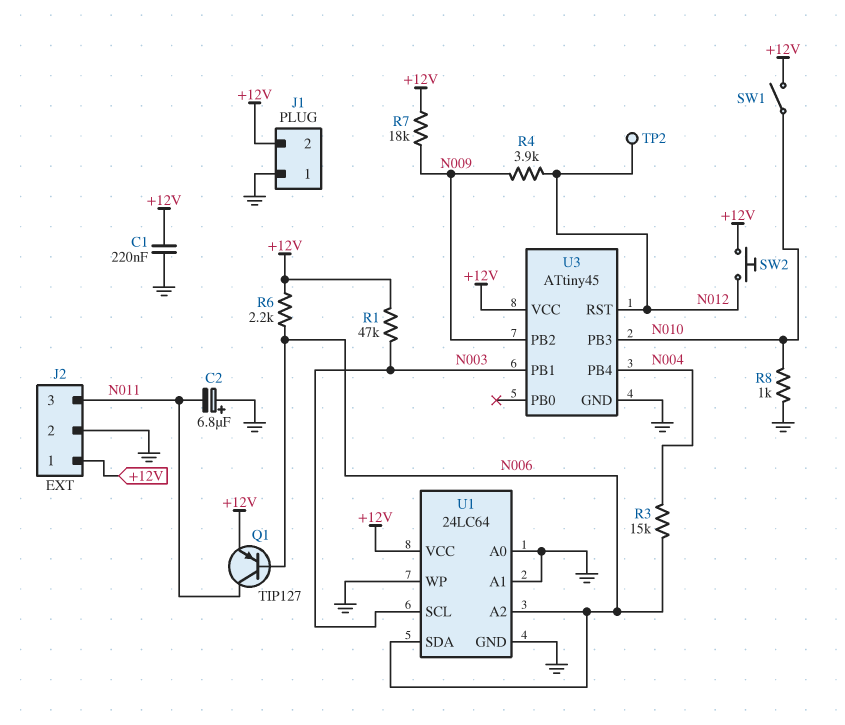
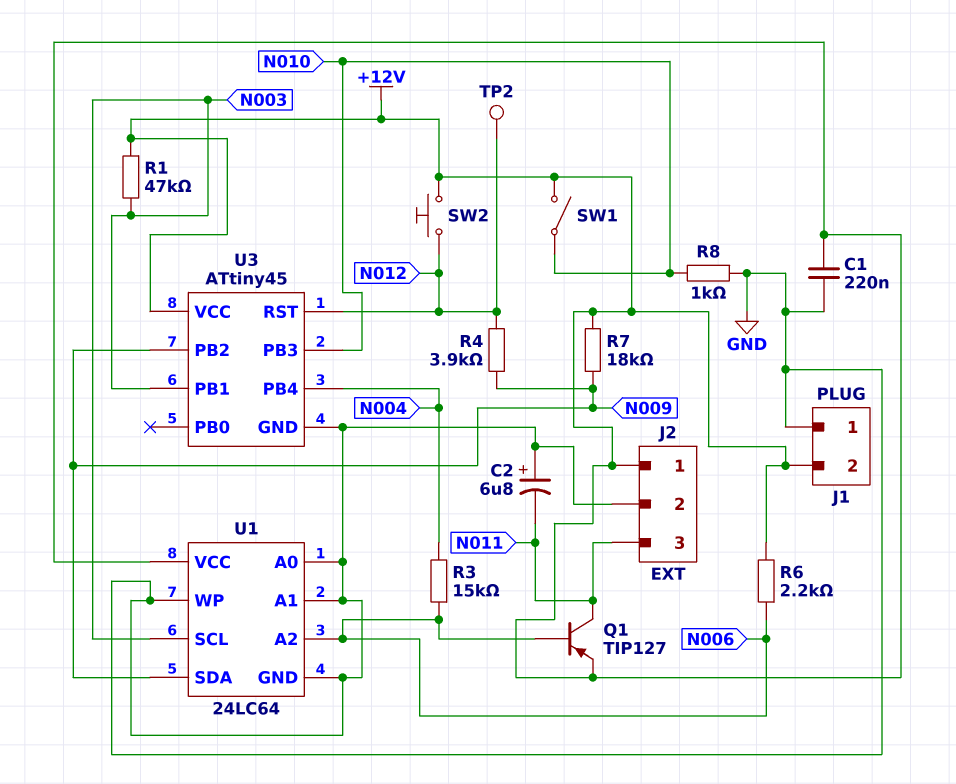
U1 pin SDA: N006 -> N009

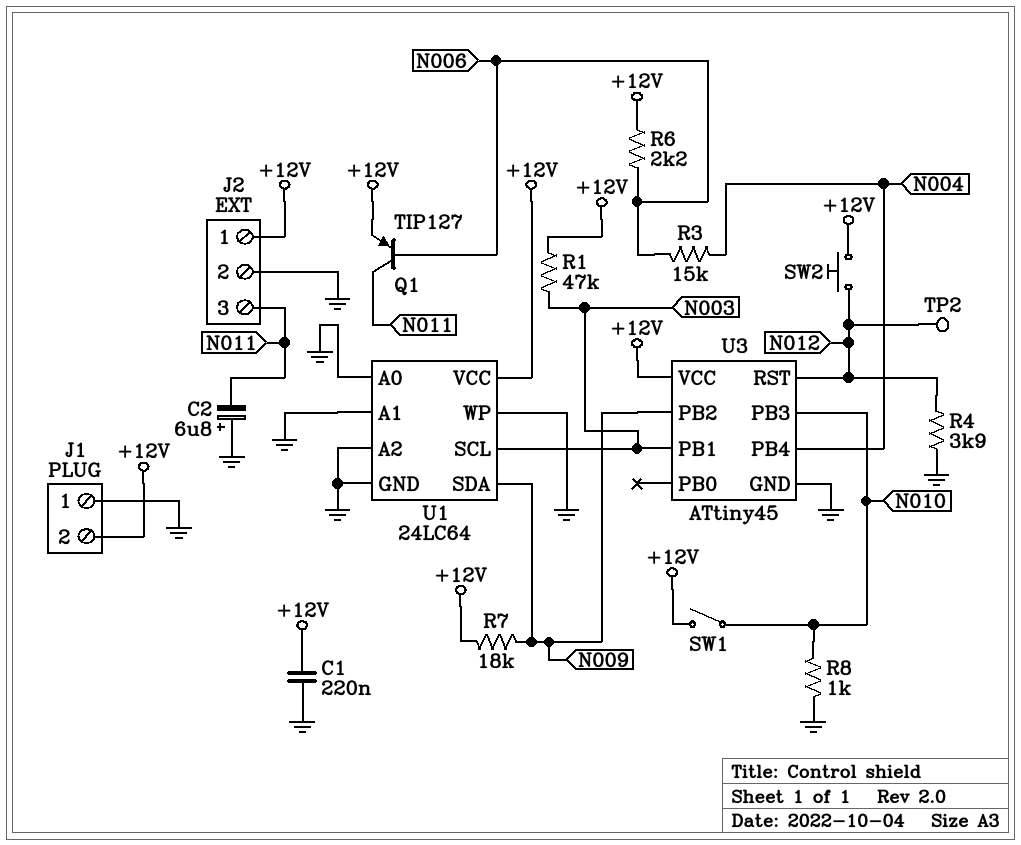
R4: 3.9k (N009, N012) -> 3.9k (GND, N012)
U1 pin A2: N006 -> GND

